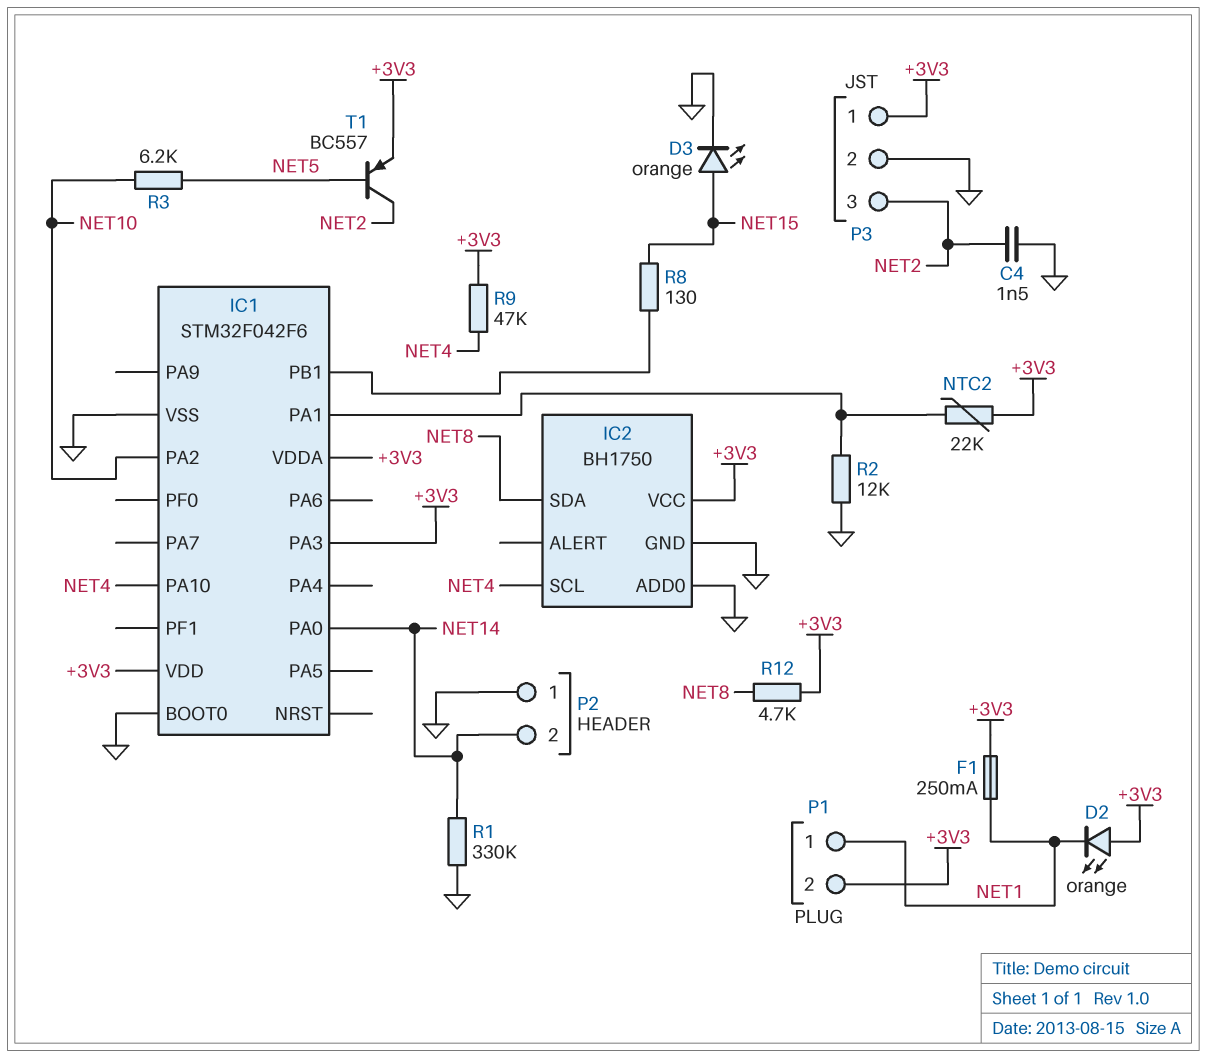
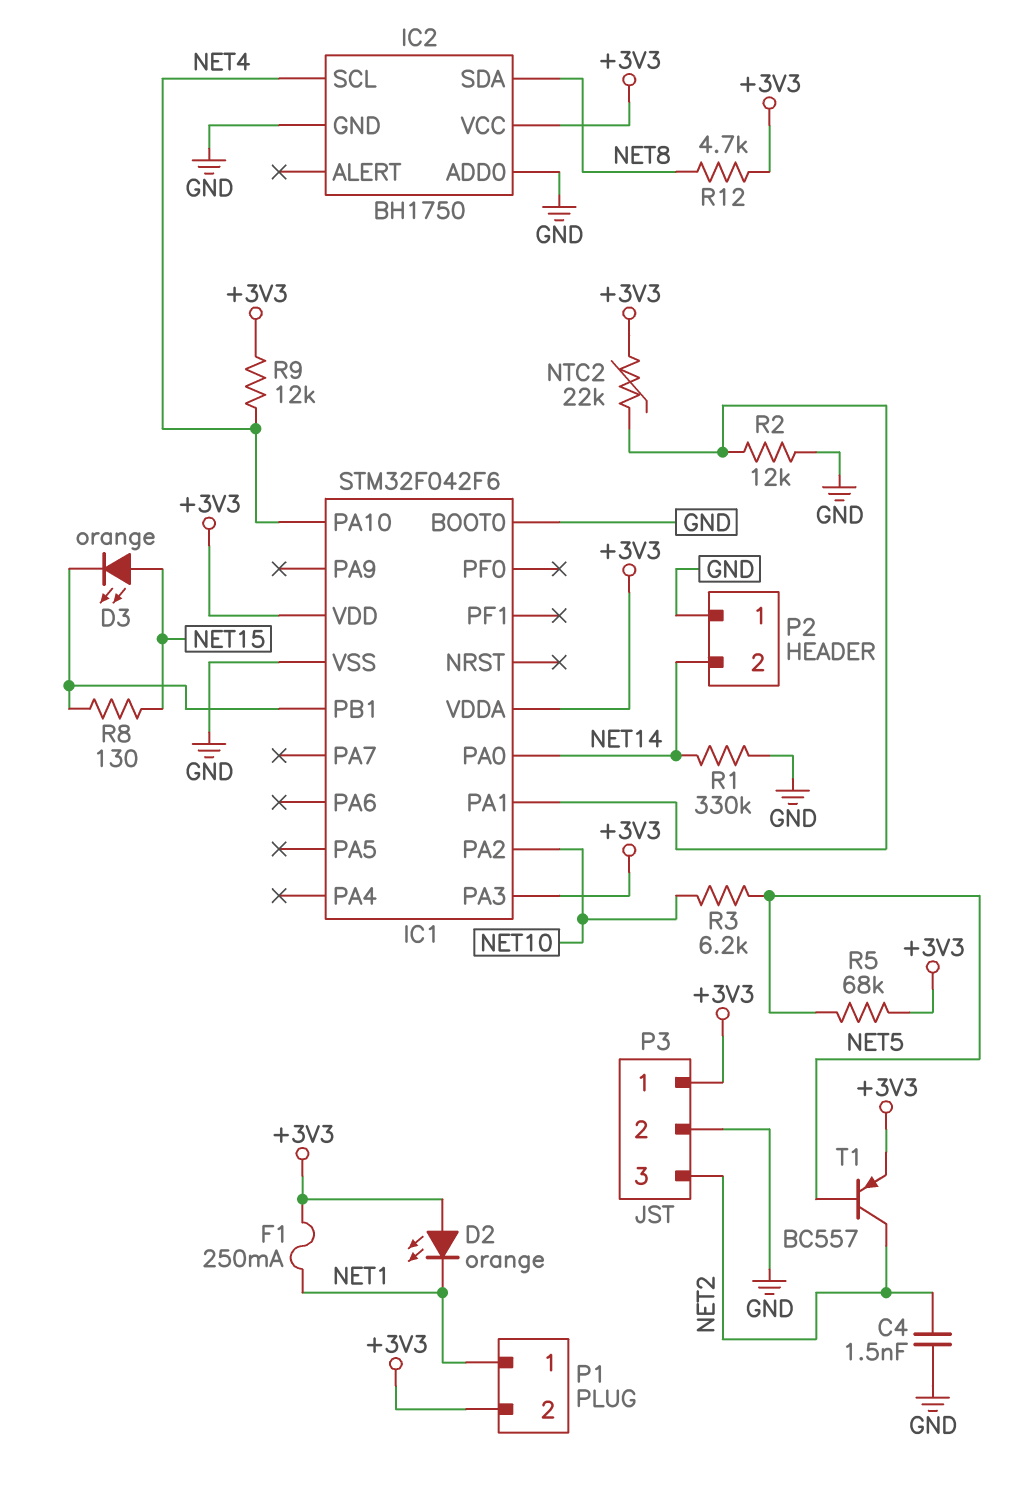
D3: LED orange (A NET15, K GND) -> LED orange (A NET15, K IC1/PB1)
R5: none -> 68k (+3V3, NET5)
R9: 47k (+3V3, NET4) -> 12k (+3V3, NET4)

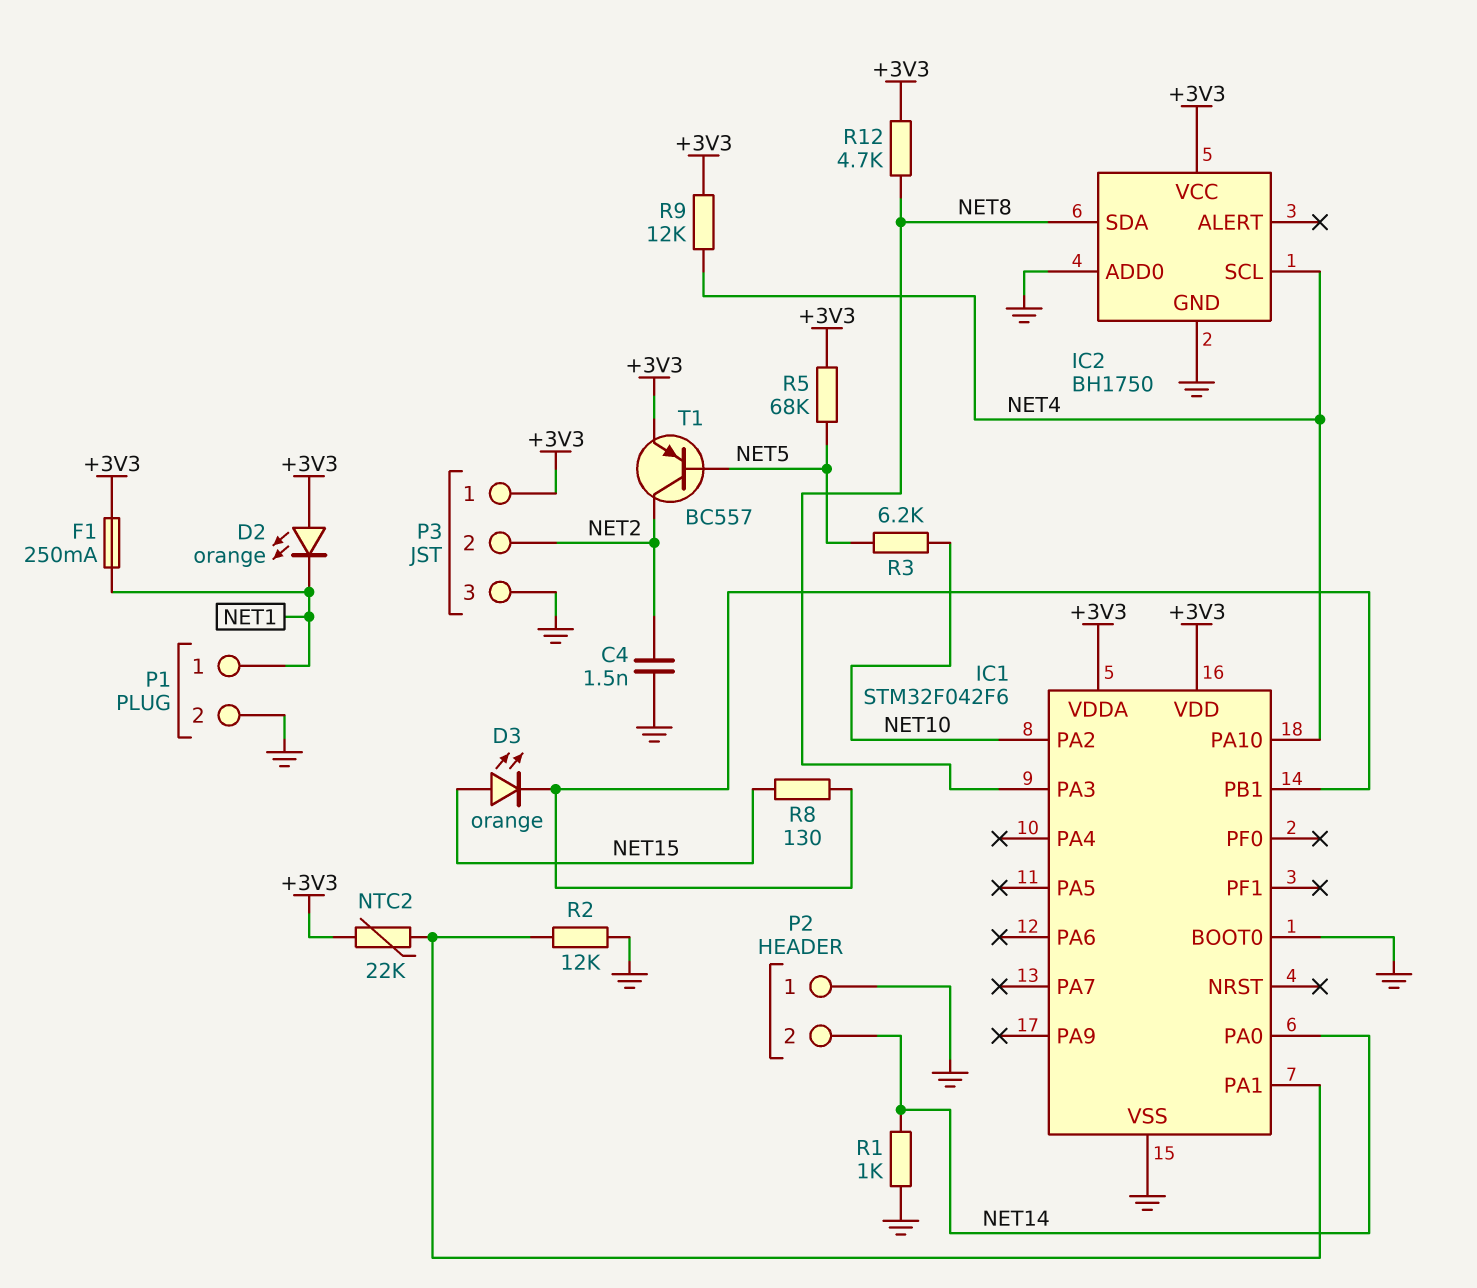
IC1 pin PA3: +3V3 -> NET8
P1 pin 2: +3V3 -> GND
P3 pin 2: GND -> NET2
P3 pin 3: NET2 -> GND
R1: 330k (GND, NET14) -> 1k (GND, NET14)

